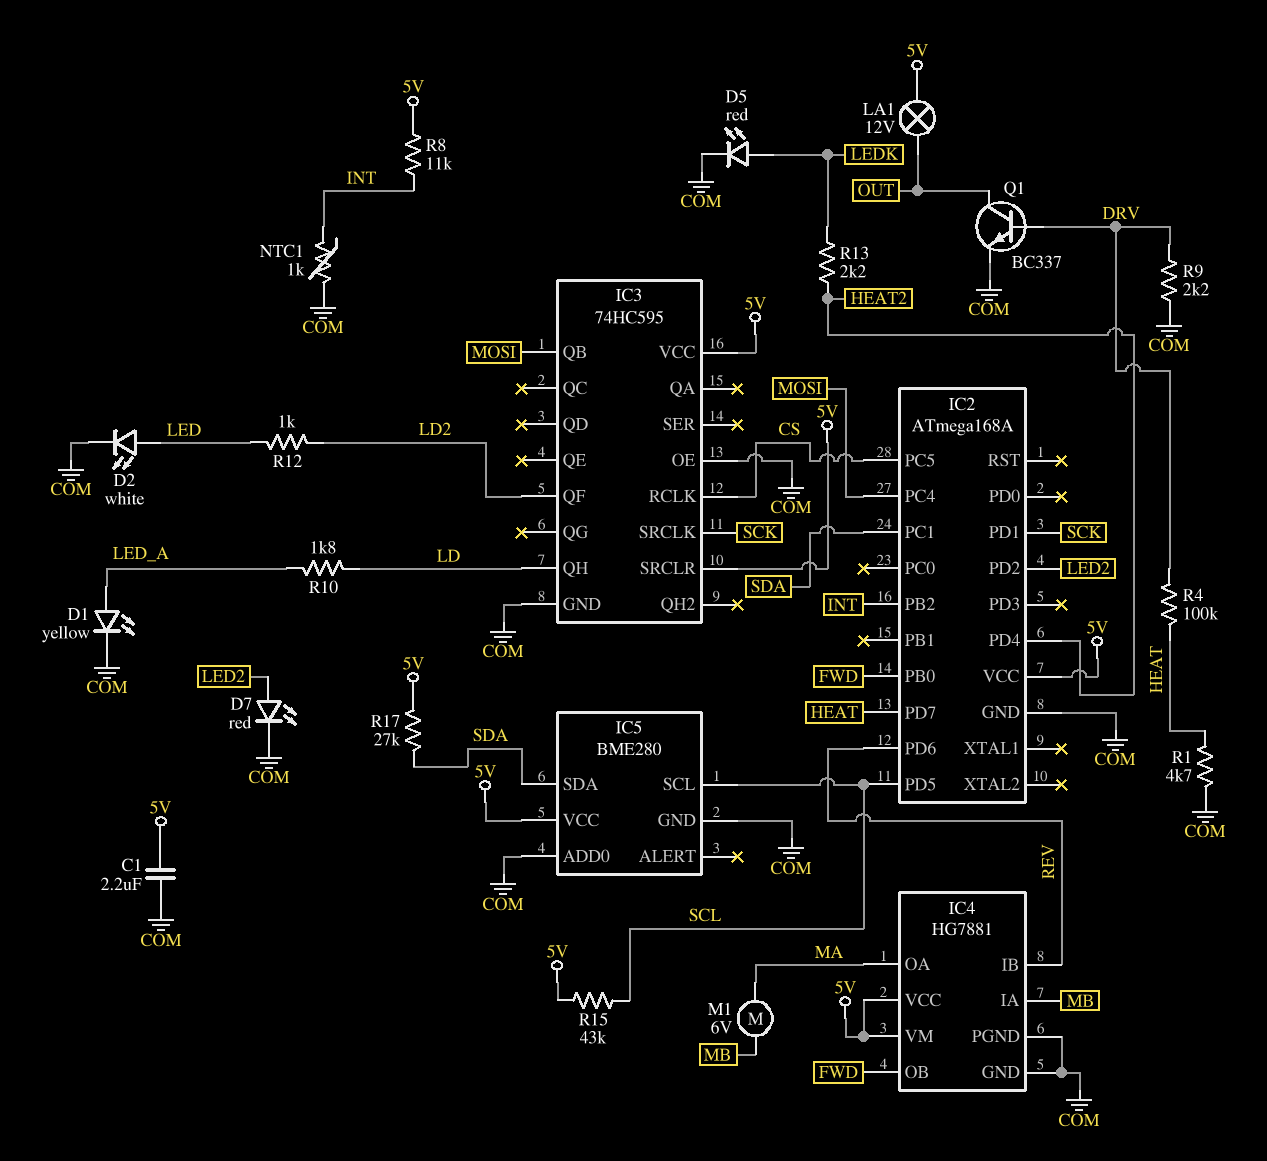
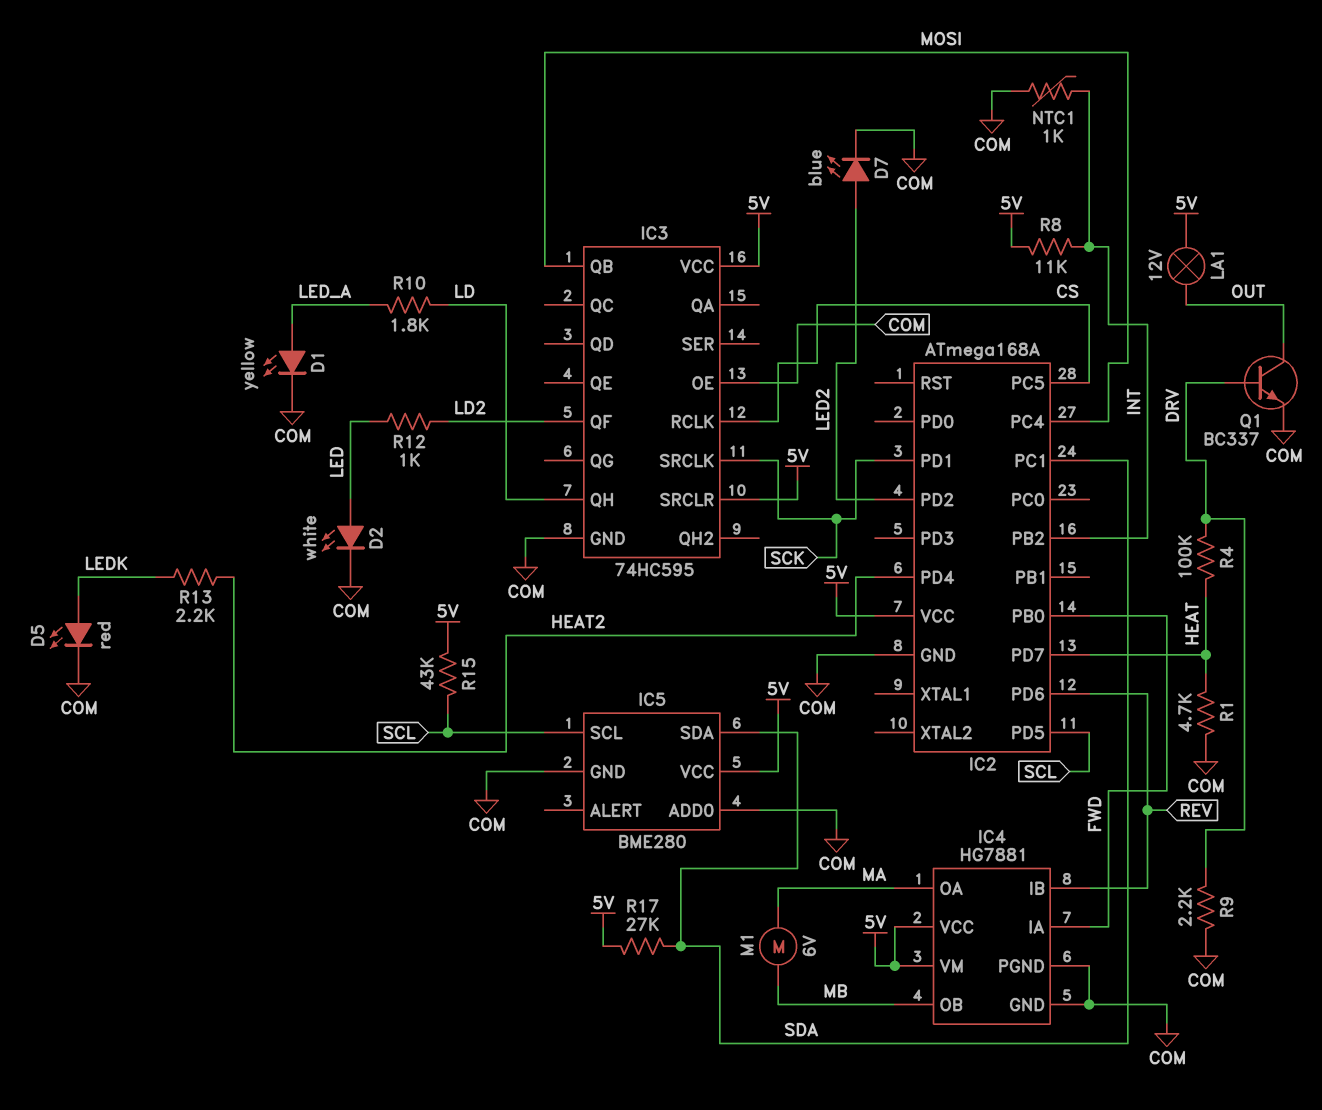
C1: 2.2uF (5V, COM) -> none
D7: LED red (A LED2, K COM) -> LED blue (A LED2, K COM)
IC4 pin IA: MB -> FWD
IC4 pin OB: FWD -> MB

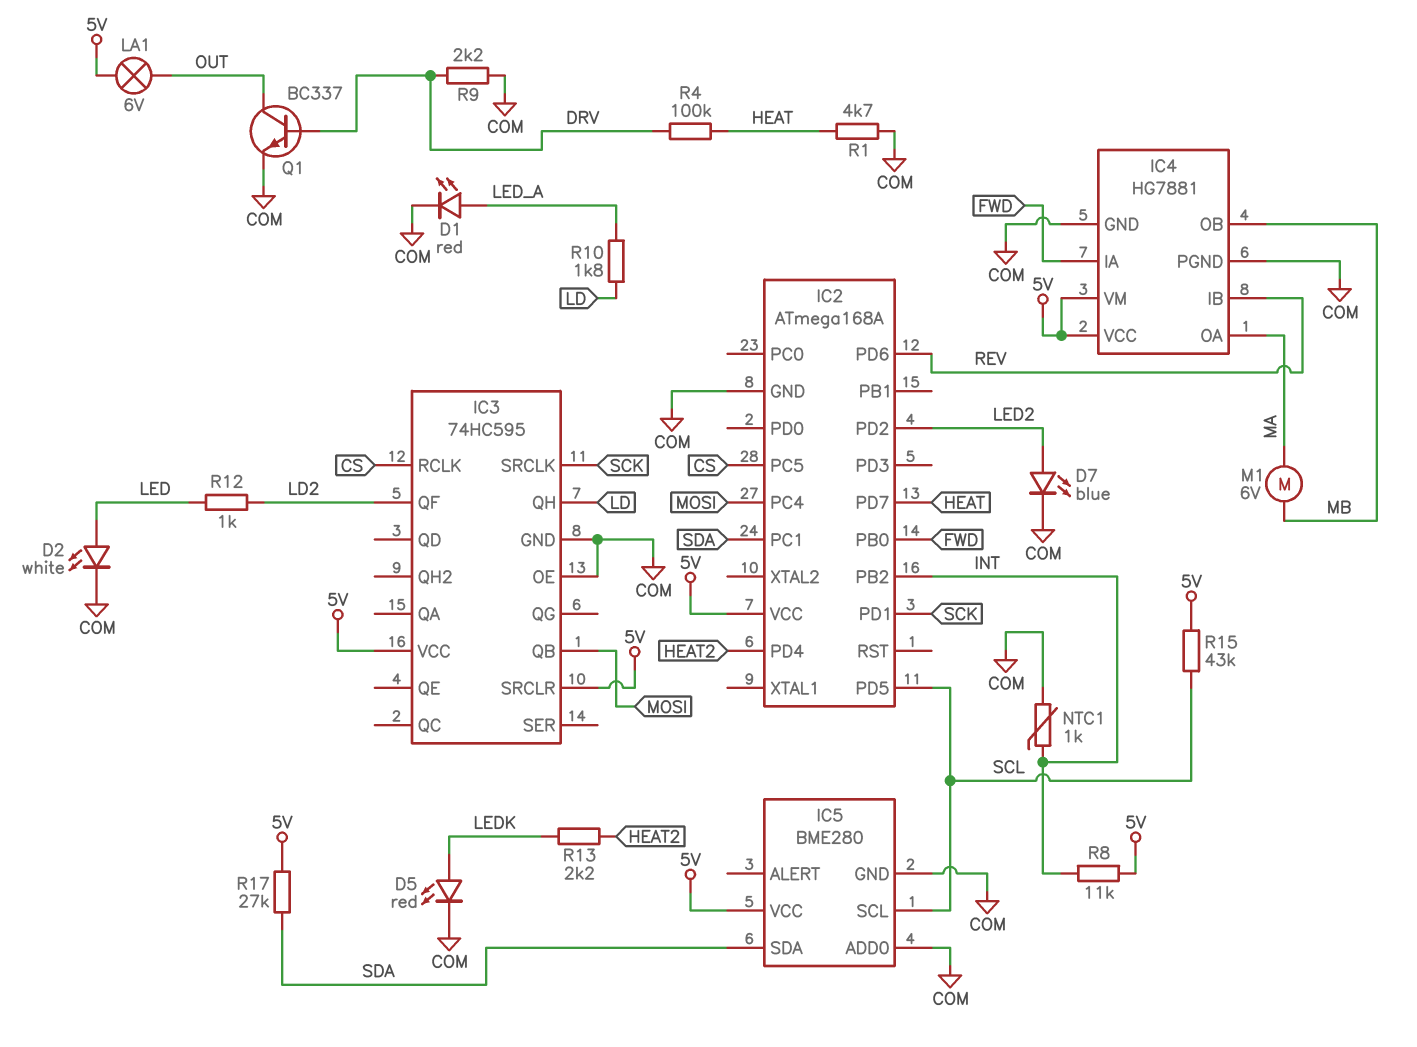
D1: LED yellow (A LED_A, K COM) -> LED red (A LED_A, K COM)
LA1: lamp 12V (5V, OUT) -> lamp 6V (5V, OUT)

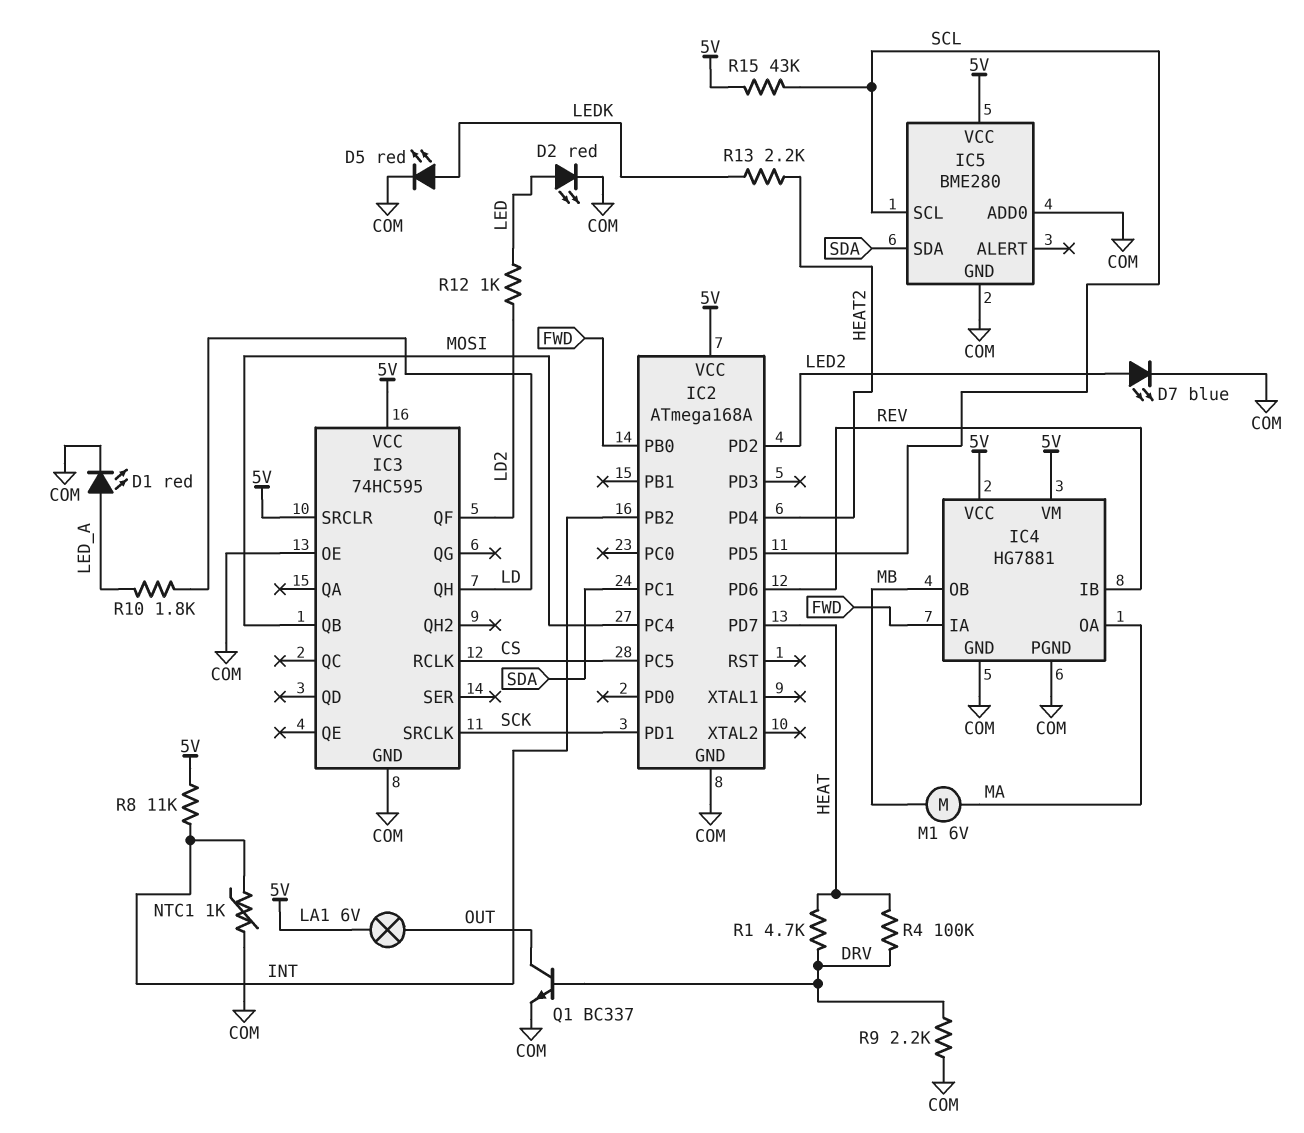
D2: LED white (A LED, K COM) -> LED red (A LED, K COM)
R1: 4.7k (COM, HEAT) -> 4.7k (DRV, HEAT)
R17: 27k (5V, SDA) -> none

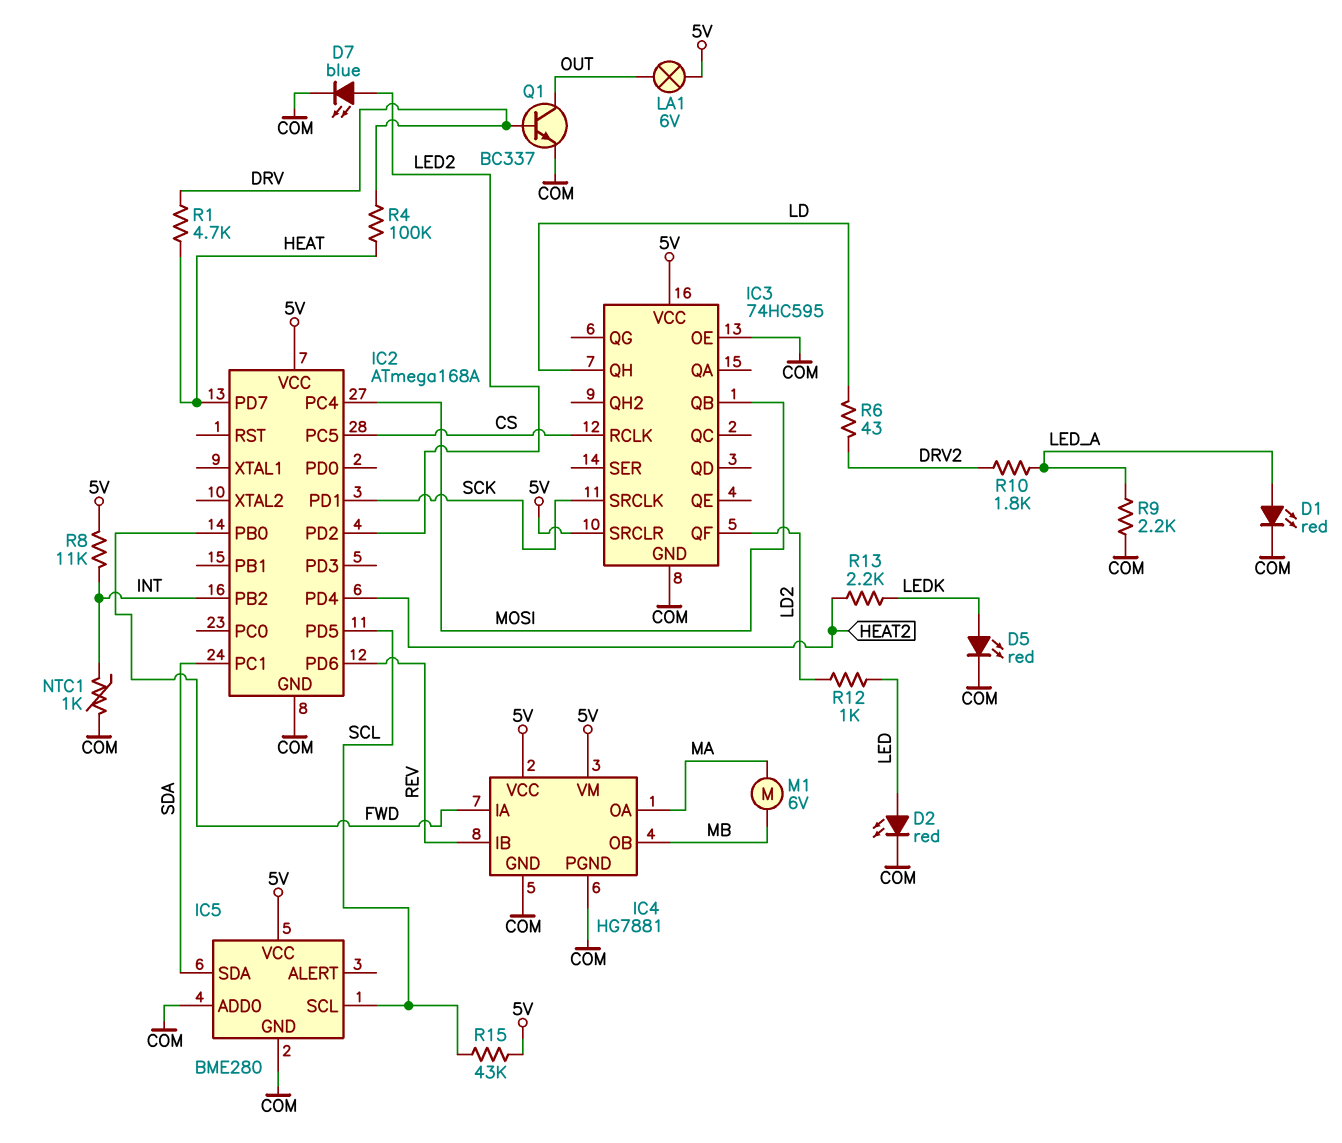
R6: none -> 43 (DRV2, LD)
R9: 2.2k (COM, DRV) -> 2.2k (COM, LED_A)
R10: 1.8k (LD, LED_A) -> 1.8k (DRV2, LED_A)

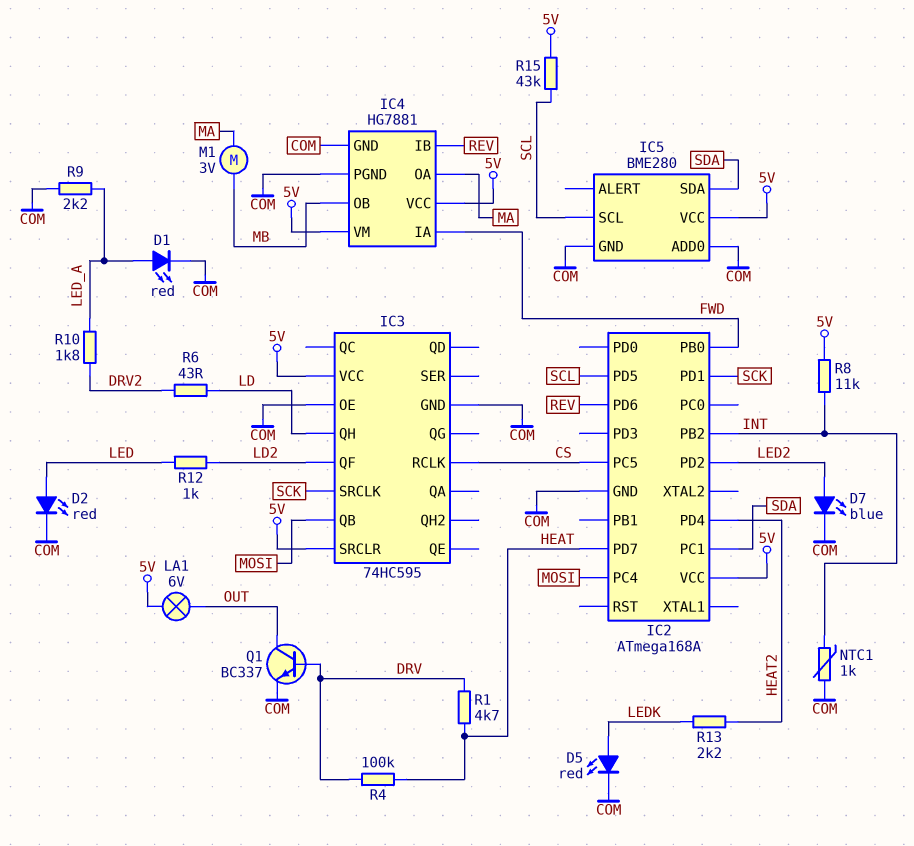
M1: motor 6V (MA, MB) -> motor 3V (MA, MB)

